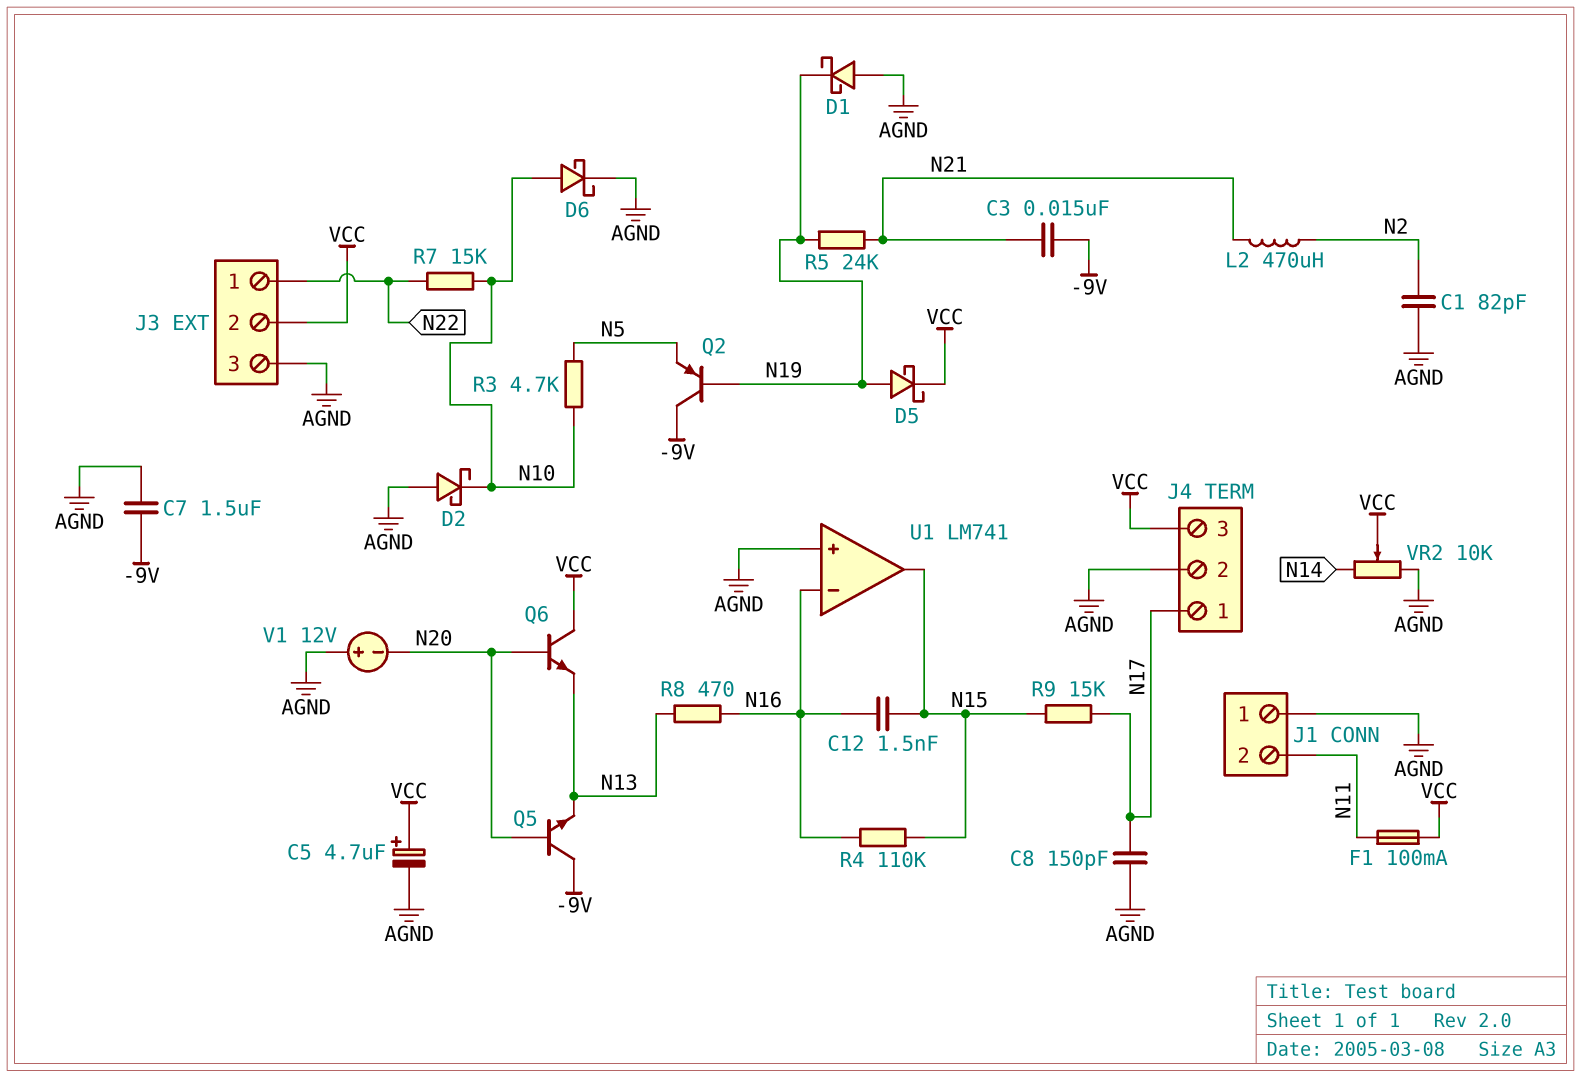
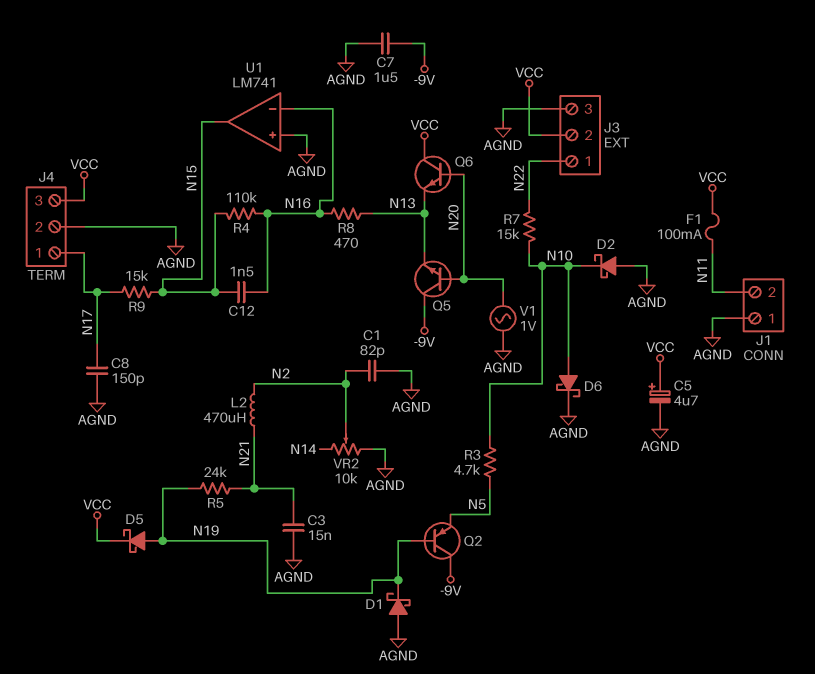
C3: 15nF (-9V, N21) -> 15nF (AGND, N21)
V1: 12V (plus AGND, minus N20) -> AC 1V (AGND, N20)
VR2: 10k (AGND, N14, wiper VCC) -> 10k (AGND, N14, wiper N2)

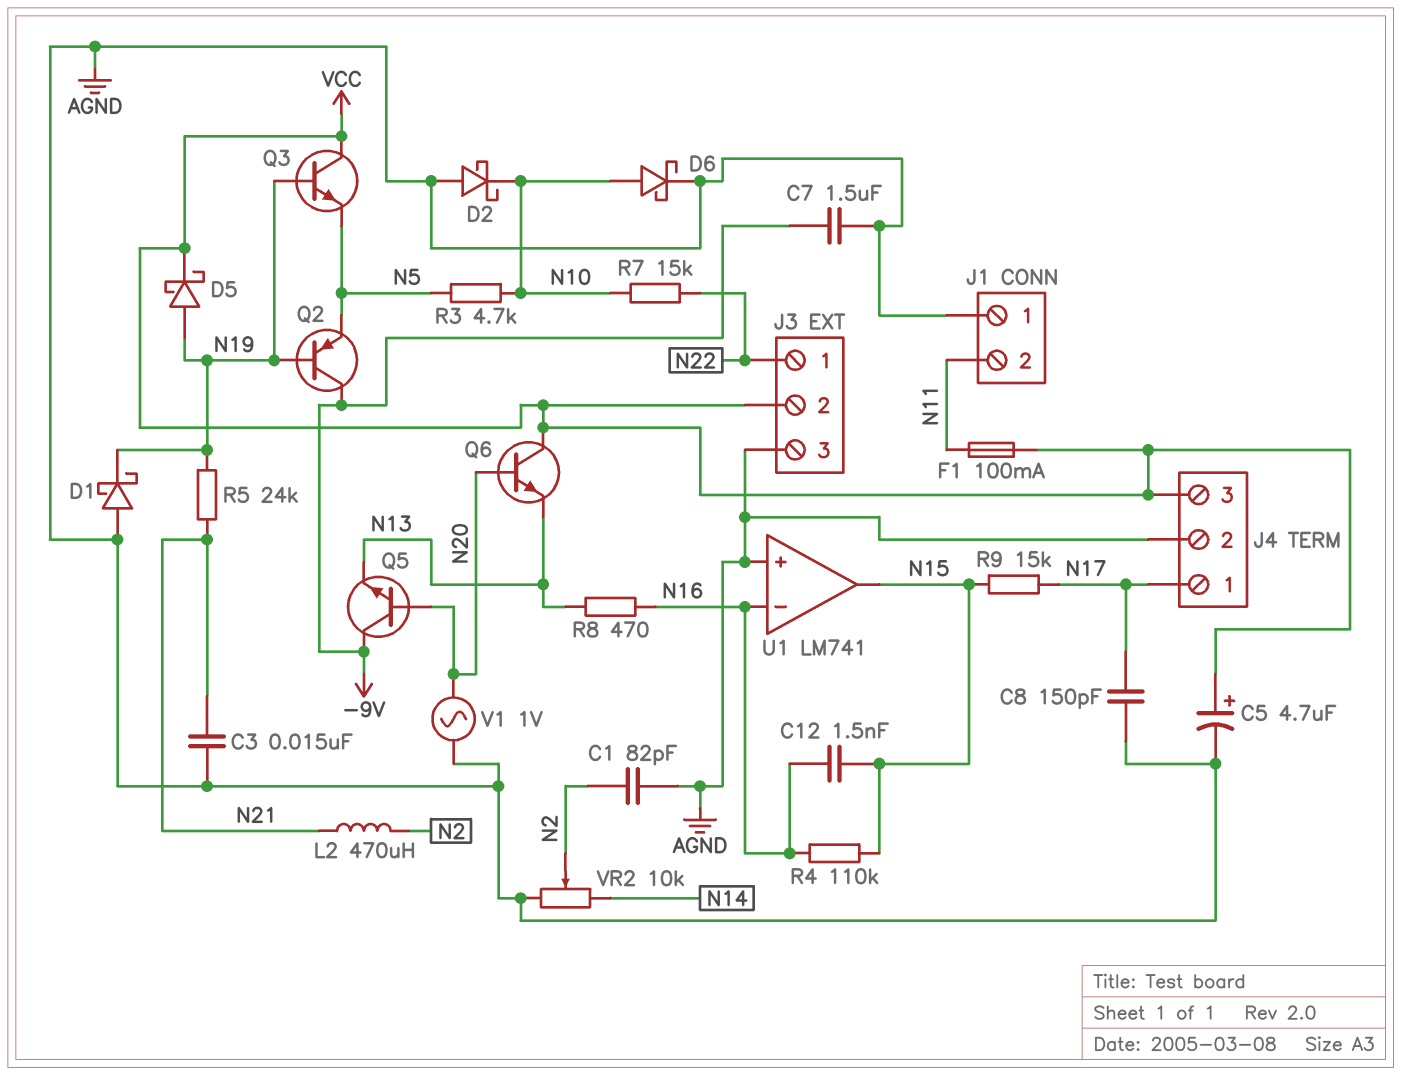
Q3: none -> NPN (B N19, C VCC, E N5)

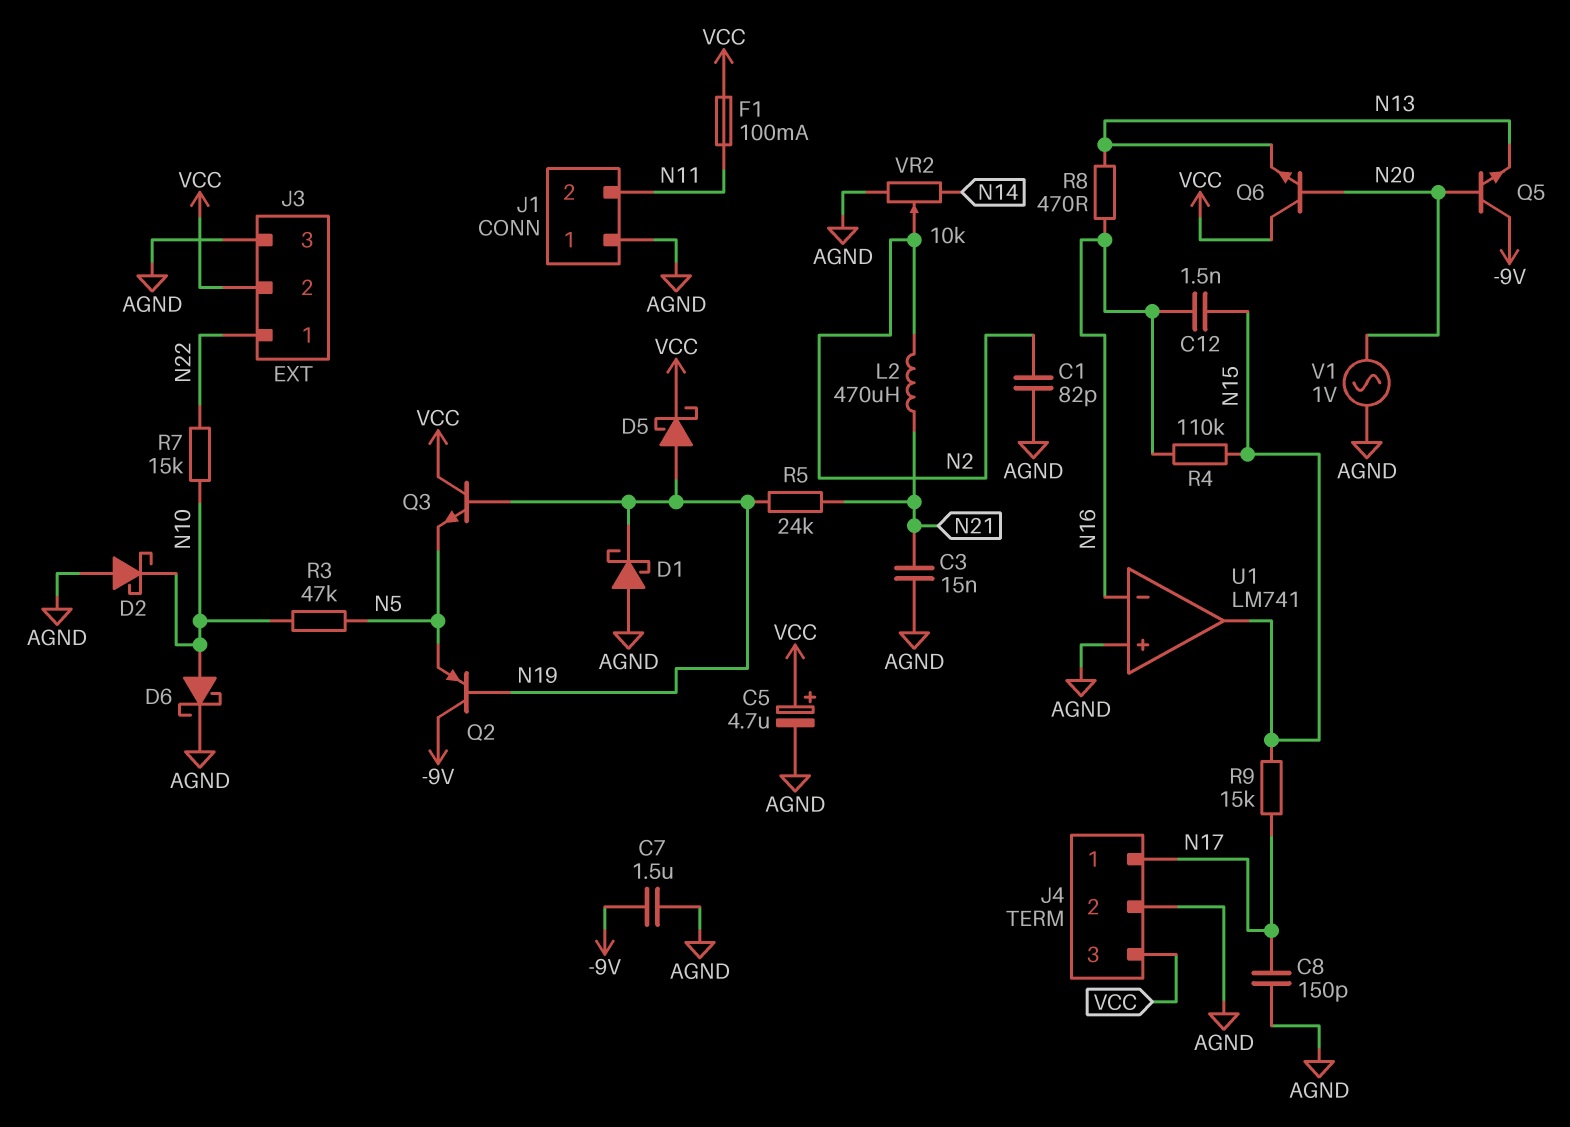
R3: 4.7k (N5, N10) -> 47k (N5, N10)

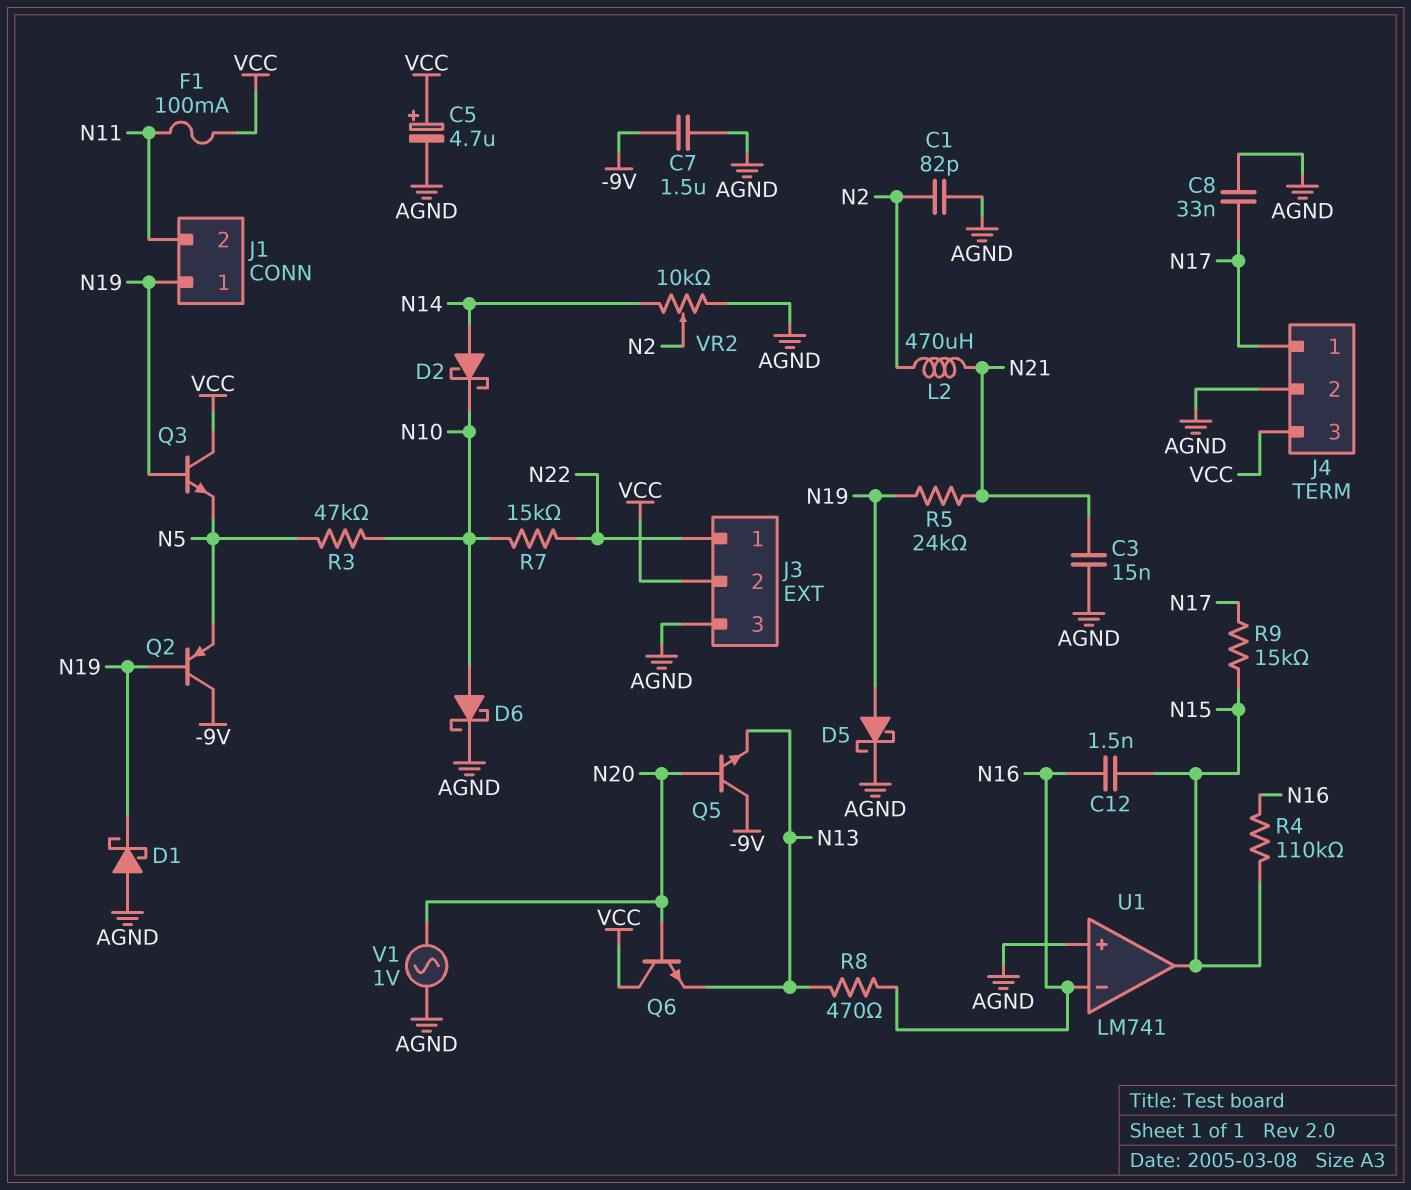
C8: 150pF (AGND, N17) -> 33nF (AGND, N17)
D2: schottky (A AGND, K N10) -> schottky (A N14, K N10)
D5: schottky (A N19, K VCC) -> schottky (A N19, K AGND)
J1 pin 1: AGND -> N19

